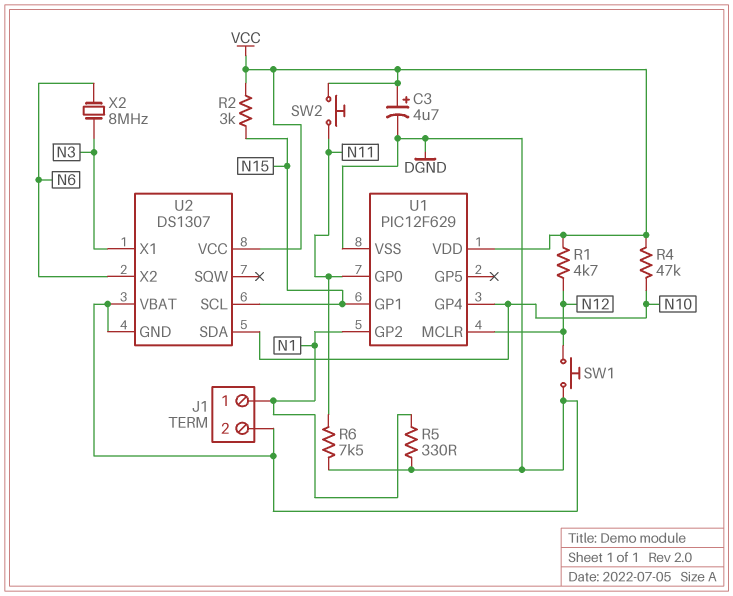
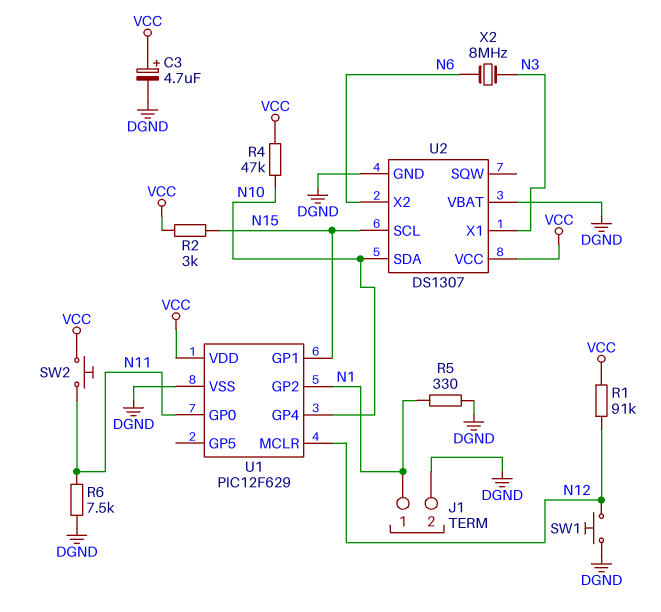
R1: 4.7k (N12, VCC) -> 91k (N12, VCC)

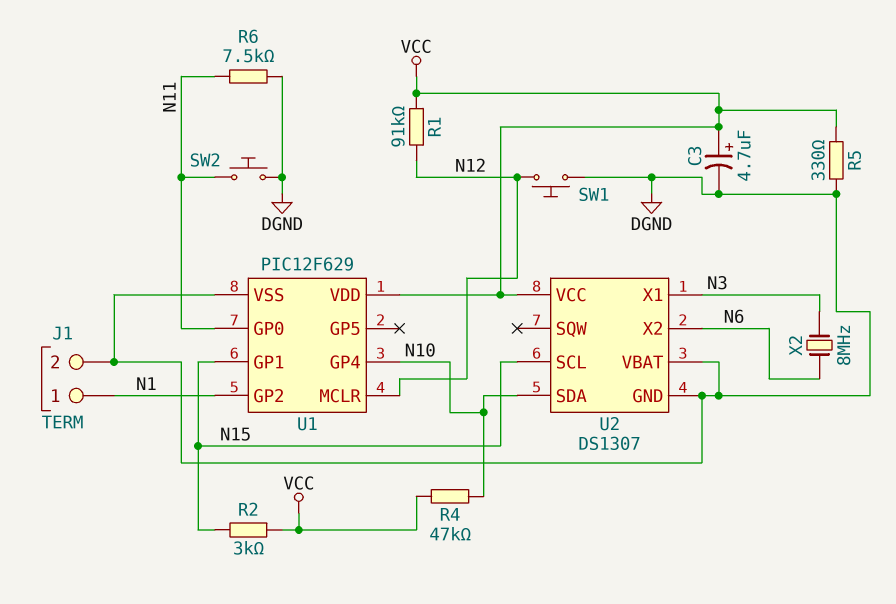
R5: 330 (DGND, N1) -> 330 (DGND, VCC)
SW2: button (N11, VCC) -> button (DGND, N11)

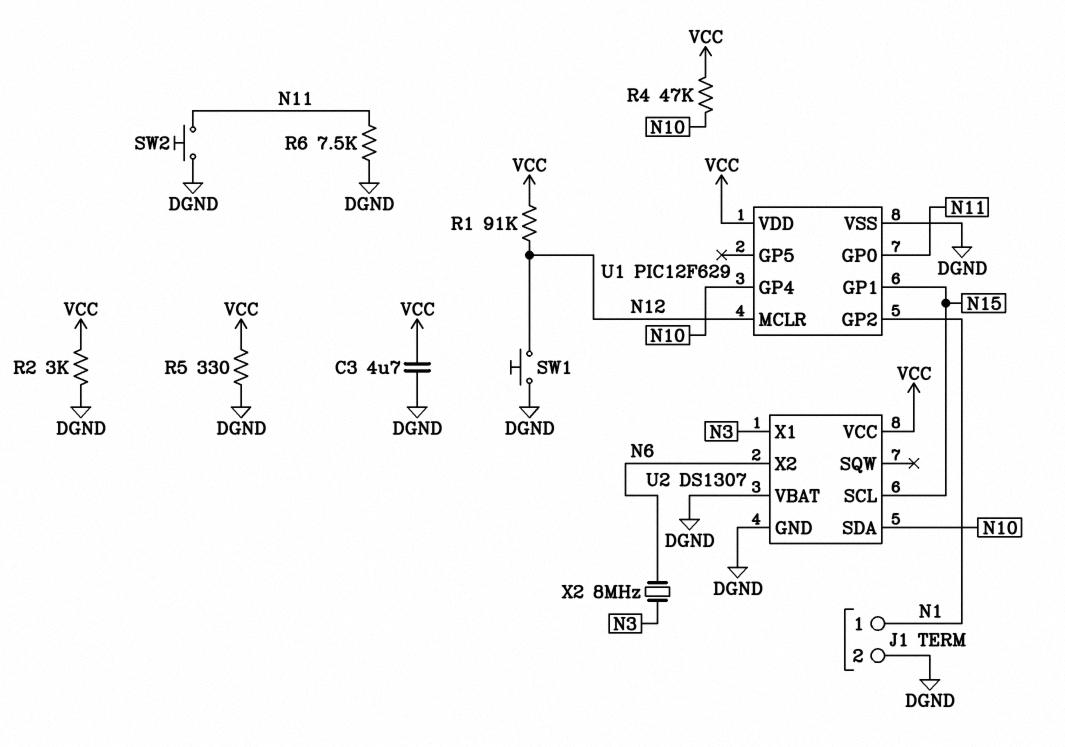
C3: 4.7uF (plus VCC, minus DGND) -> 4.7uF (DGND, VCC)
R2: 3k (N15, VCC) -> 3k (DGND, VCC)

